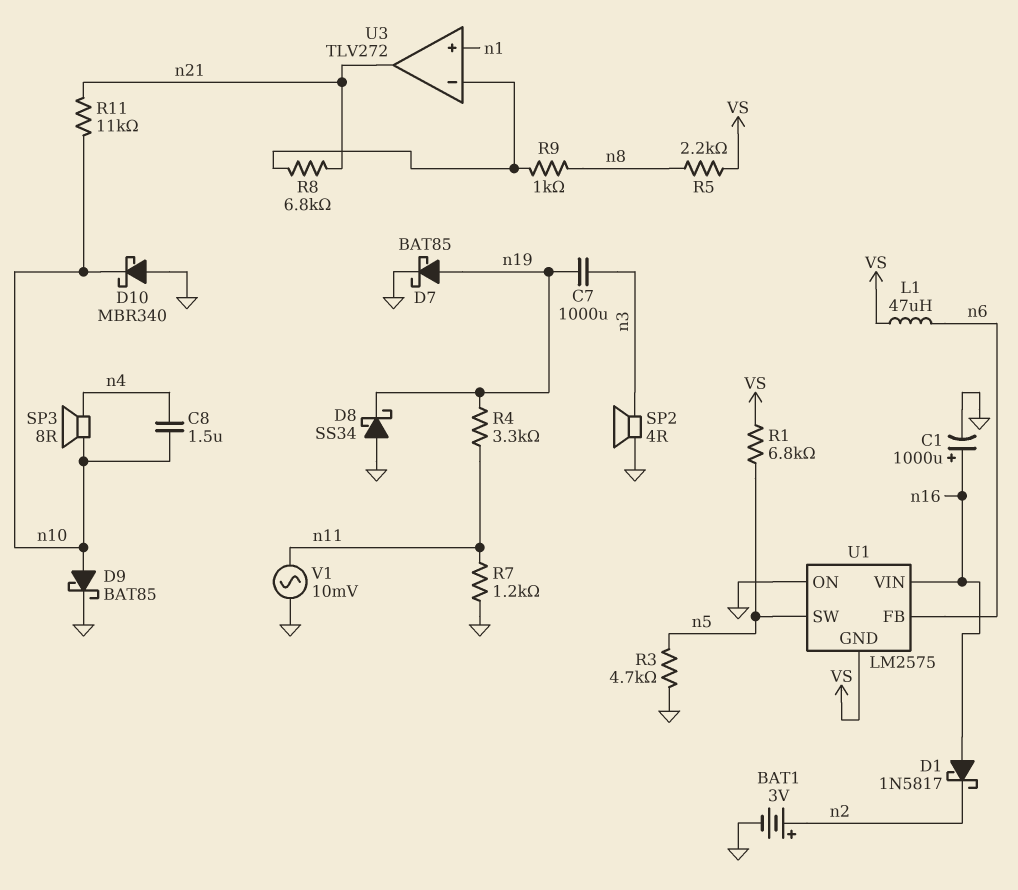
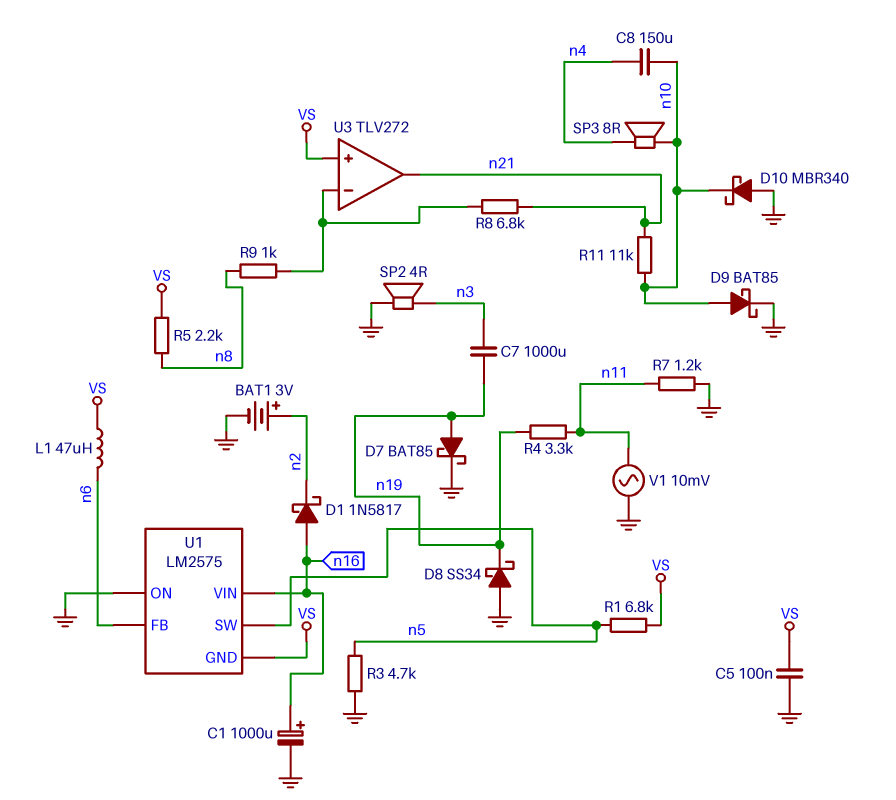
C5: none -> 100nF (GND, VS)
C8: 1.5uF (n4, n10) -> 150uF (n4, n10)
U3 pin in+: n1 -> VS

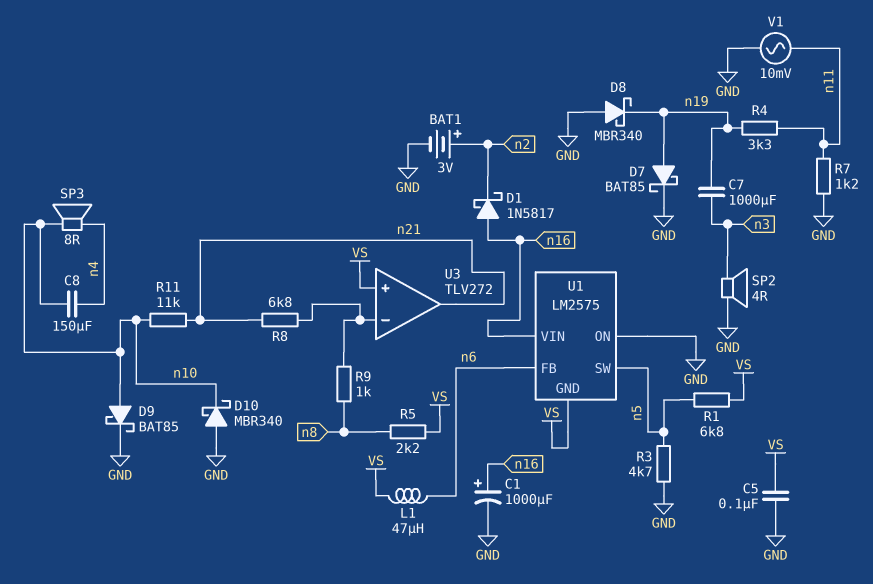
D8: schottky SS34 (A GND, K n19) -> schottky MBR340 (A GND, K n19)

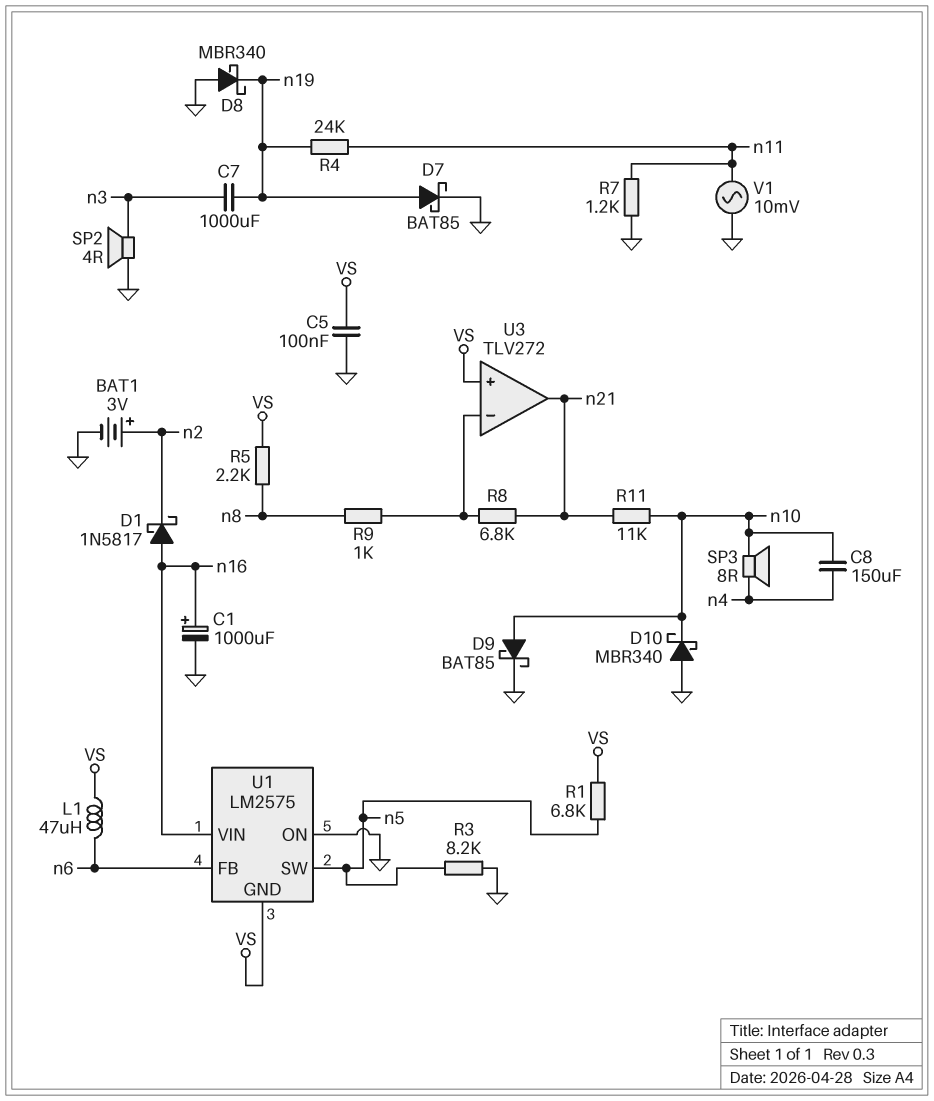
R3: 4.7k (GND, n5) -> 8.2k (GND, n5)
R4: 3.3k (n11, n19) -> 24k (n11, n19)

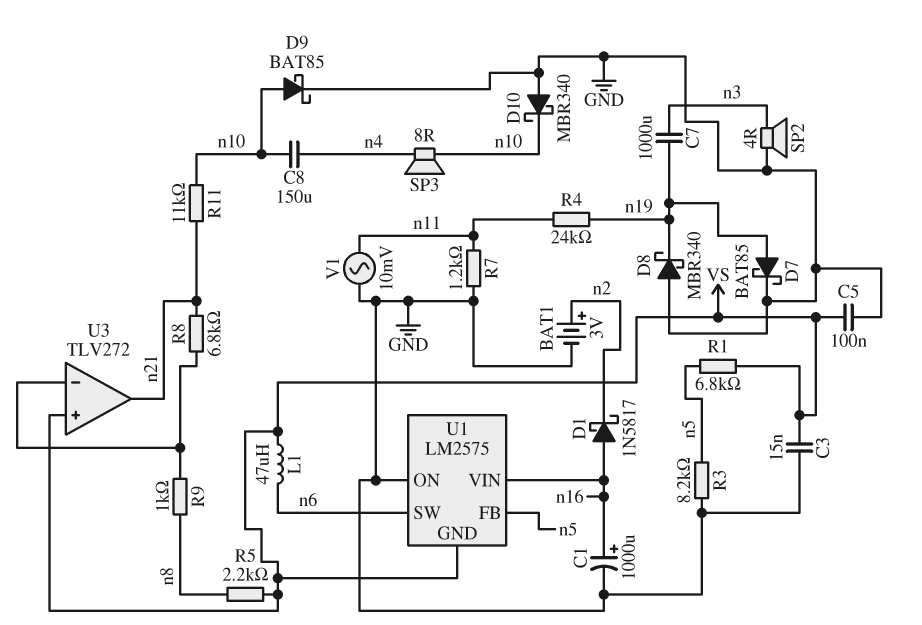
C3: none -> 15nF (GND, VS)
U1 pin FB: n6 -> n5
U1 pin SW: n5 -> n6

